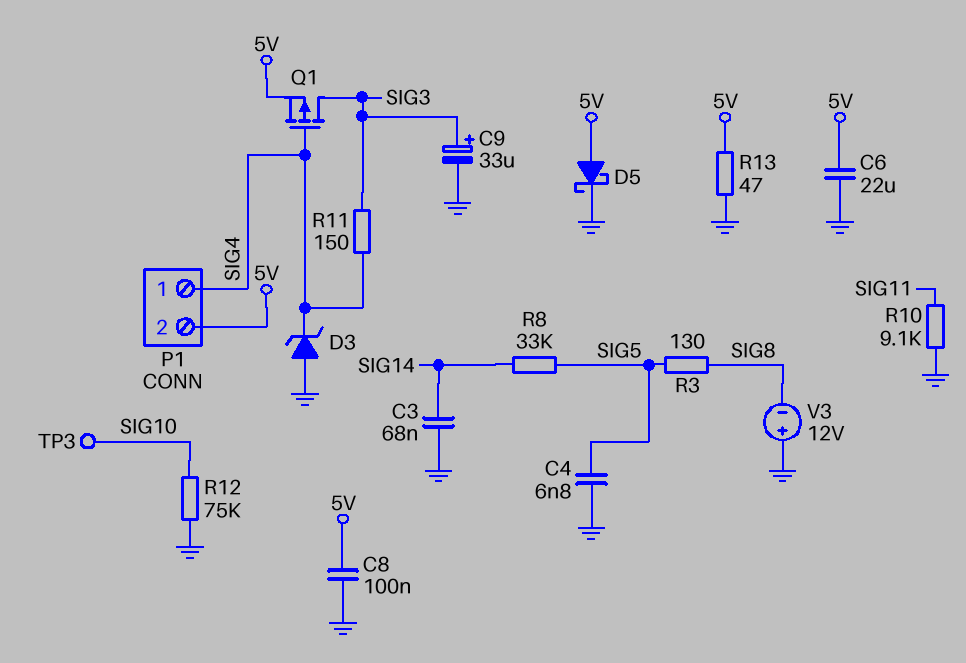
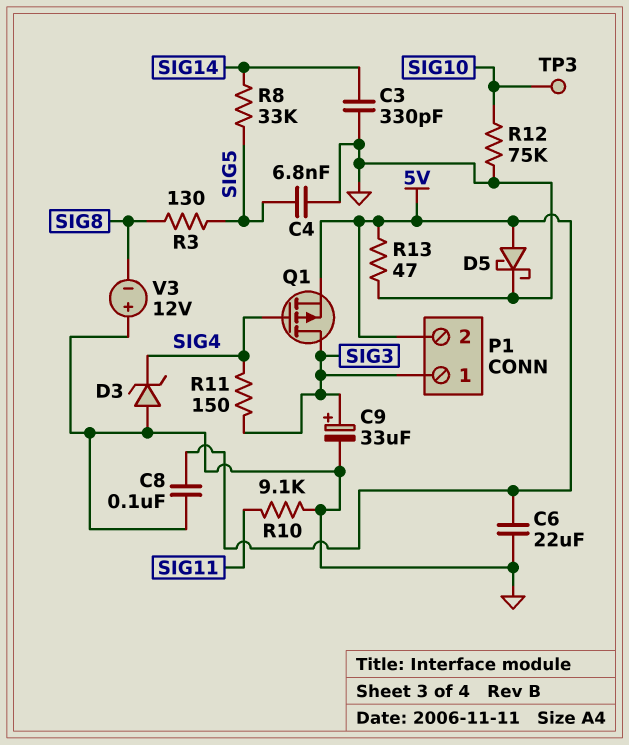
C3: 68nF (GND, SIG14) -> 330pF (GND, SIG14)
P1 pin 1: SIG4 -> SIG3

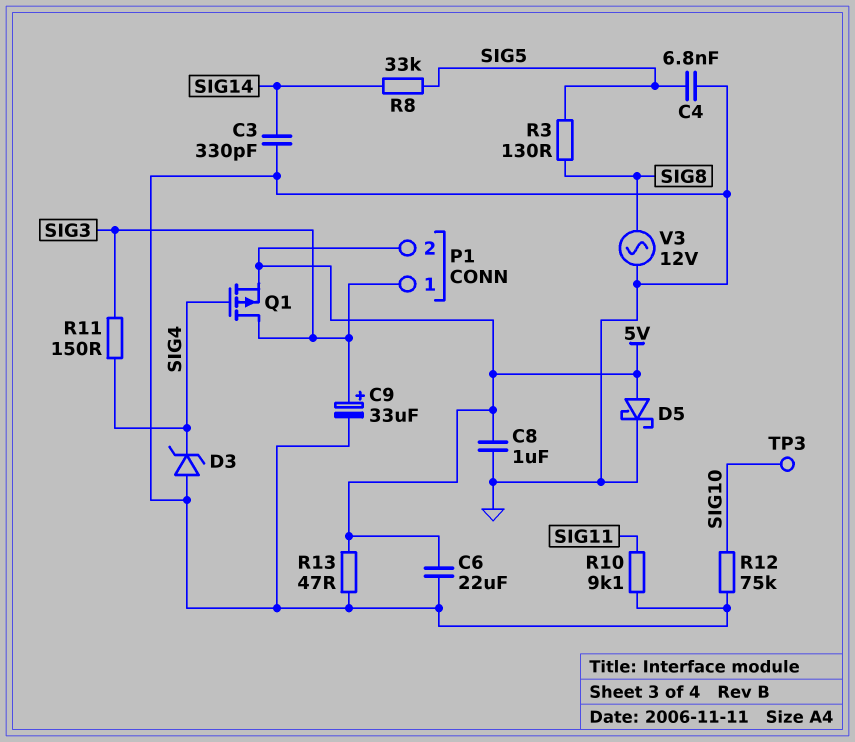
C8: 100nF (5V, GND) -> 1uF (5V, GND)
V3: 12V (plus GND, minus SIG8) -> AC 12V (GND, SIG8)

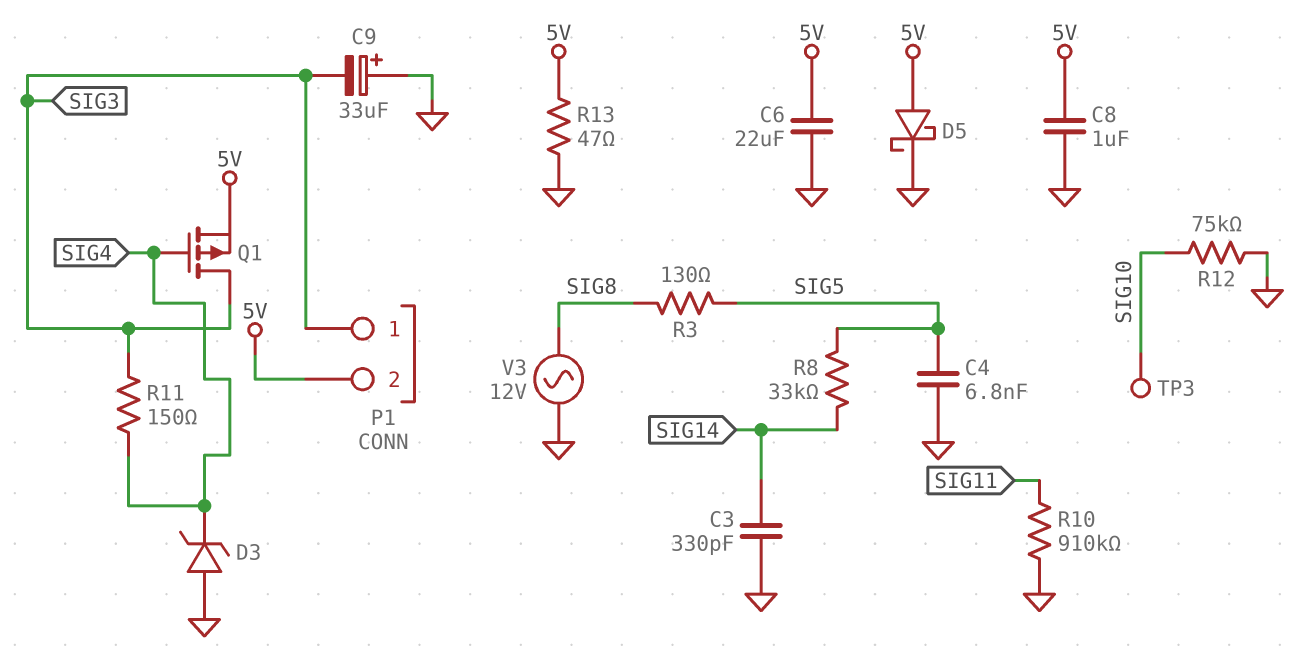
C9: 33uF (plus SIG3, minus GND) -> 33uF (plus GND, minus SIG3)
R10: 9.1k (GND, SIG11) -> 910k (GND, SIG11)

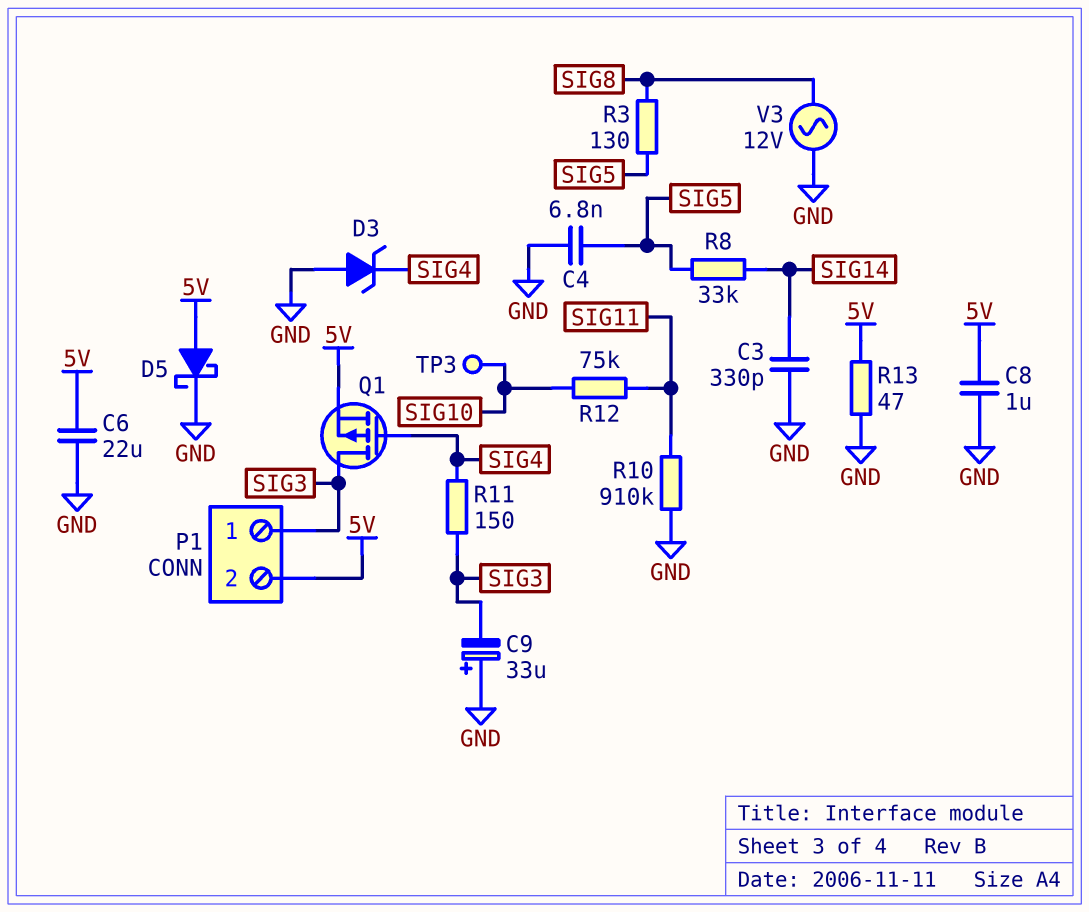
R12: 75k (GND, SIG10) -> 75k (SIG10, SIG11)

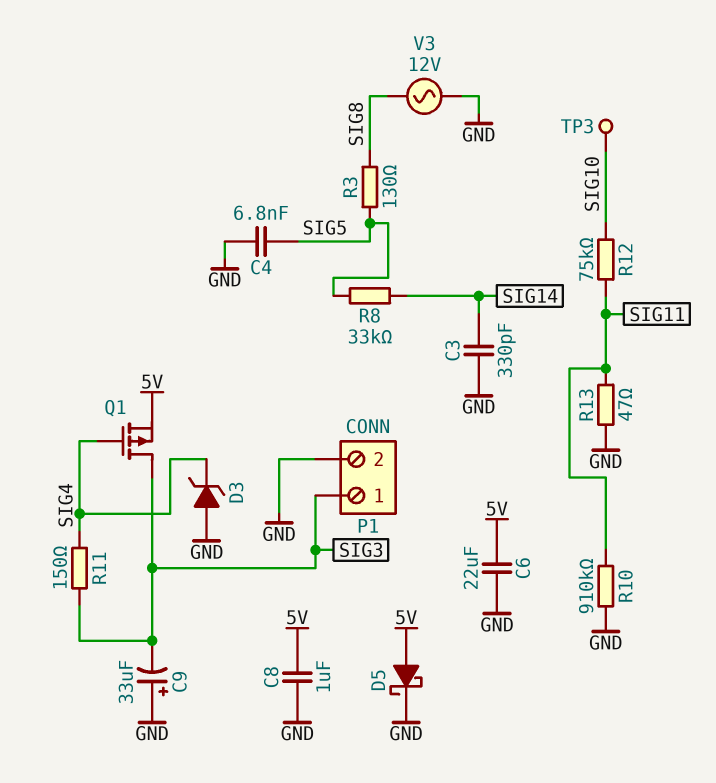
P1 pin 2: 5V -> GND
R13: 47 (5V, GND) -> 47 (GND, SIG11)

